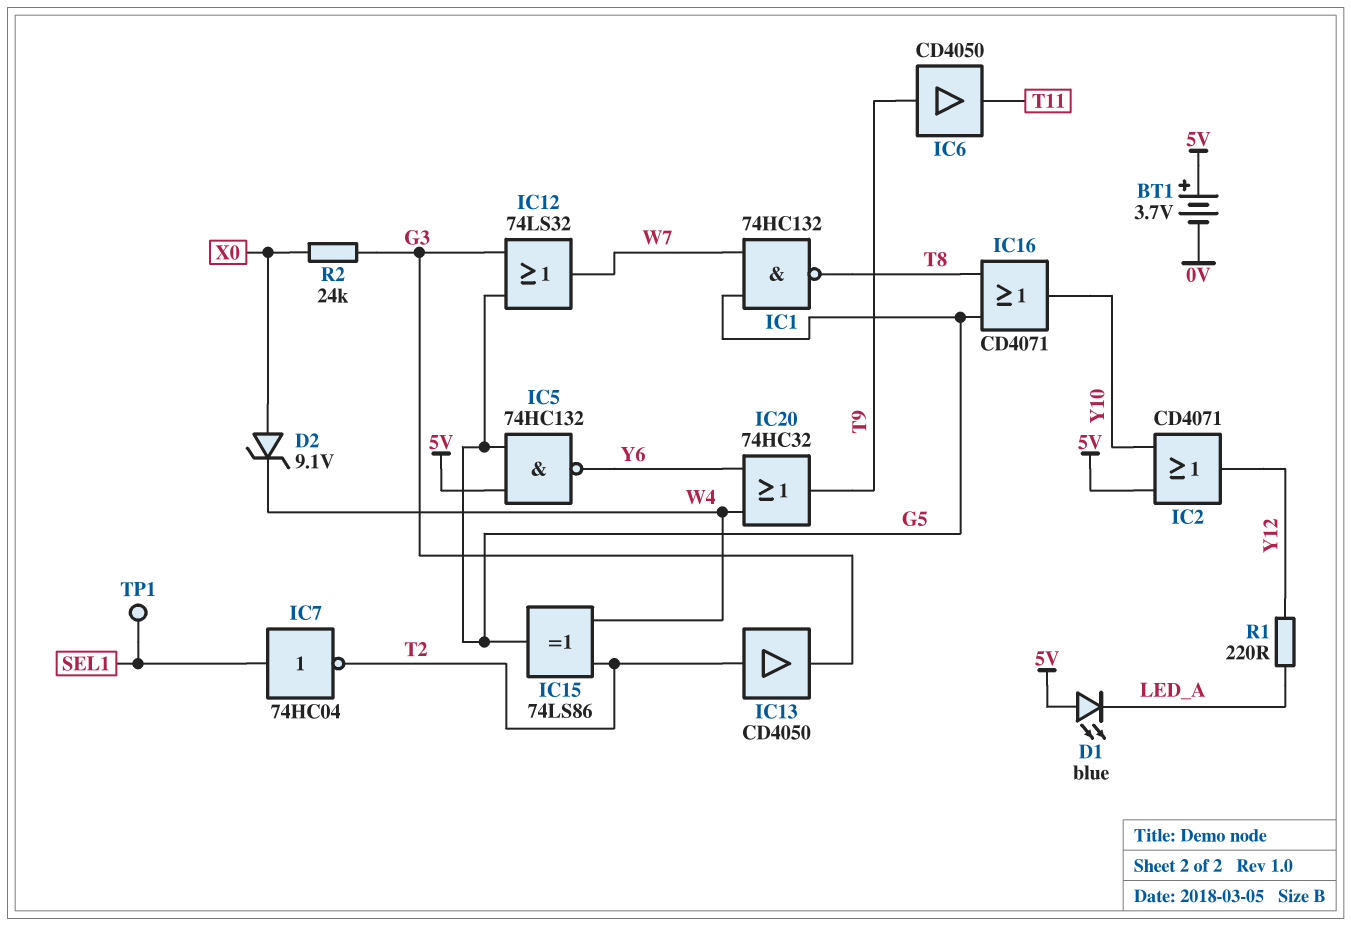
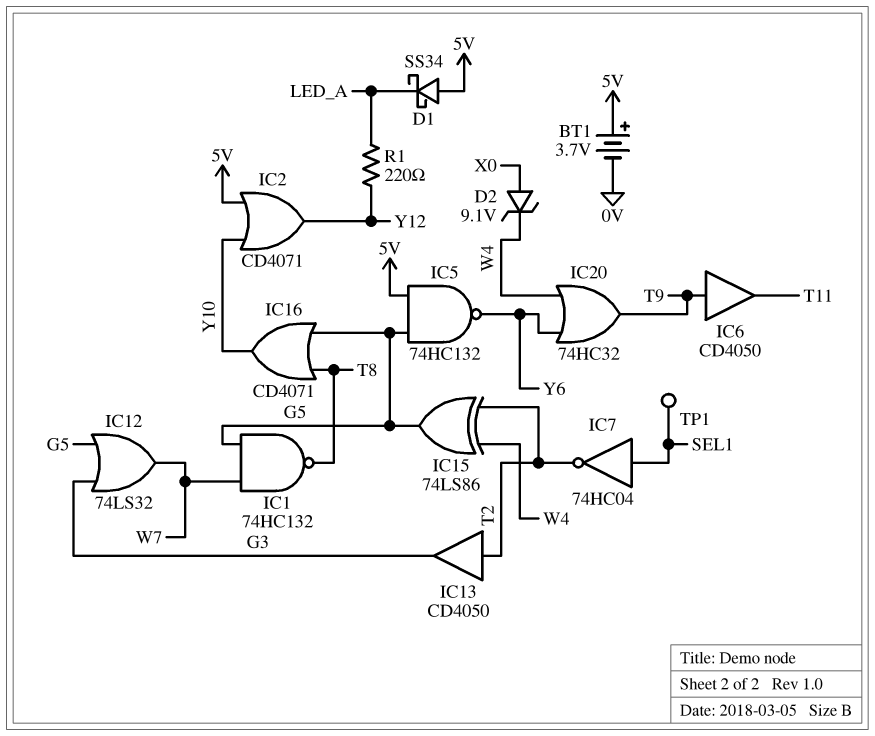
D1: LED blue (A 5V, K LED_A) -> schottky SS34 (A 5V, K LED_A)
R2: 24k (G3, X0) -> none

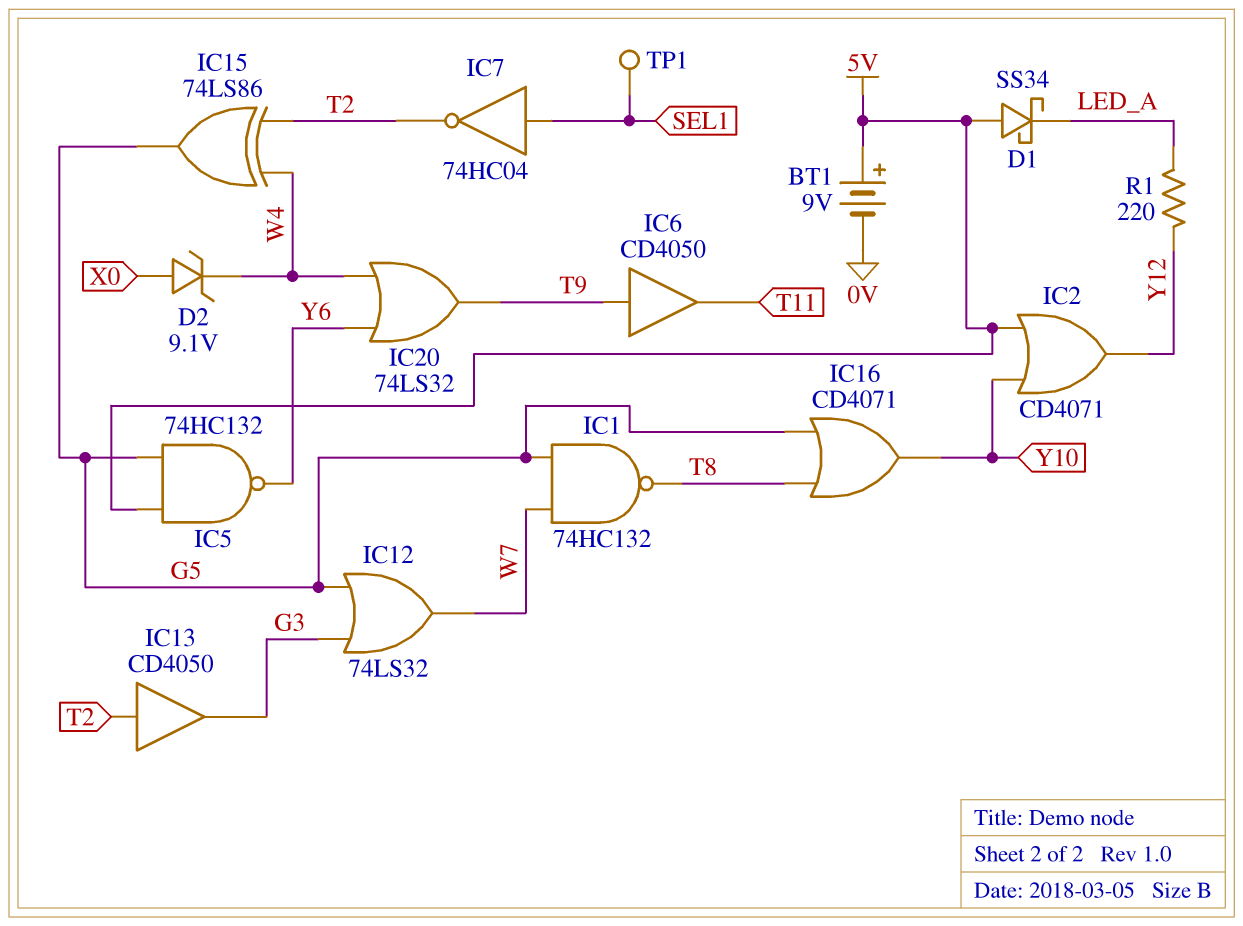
BT1: 3.7V (plus 5V, minus 0V) -> 9V (plus 5V, minus 0V)
IC20: OR 74HC32 (in W4, in Y6, out T9) -> OR 74LS32 (in W4, in Y6, out T9)

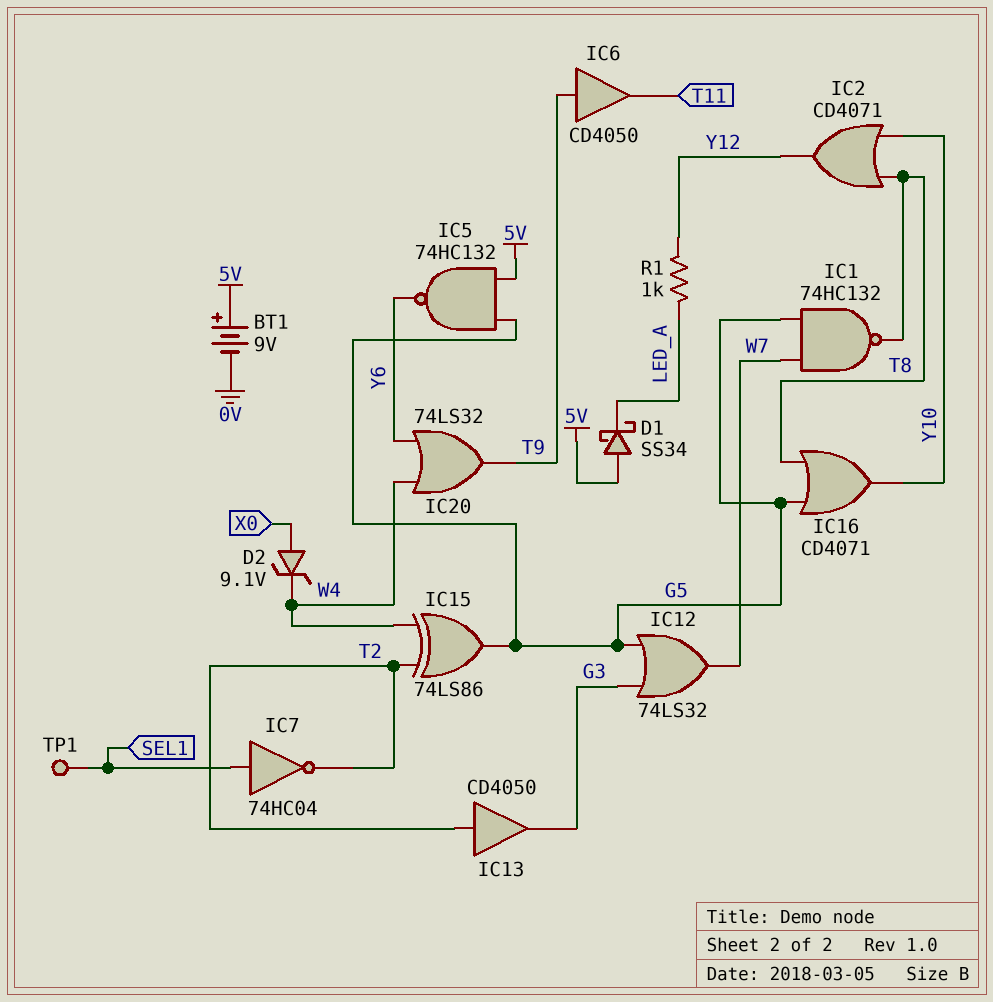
IC2: OR CD4071 (in 5V, in Y10, out Y12) -> OR CD4071 (in T8, in Y10, out Y12)
R1: 220 (LED_A, Y12) -> 1k (LED_A, Y12)

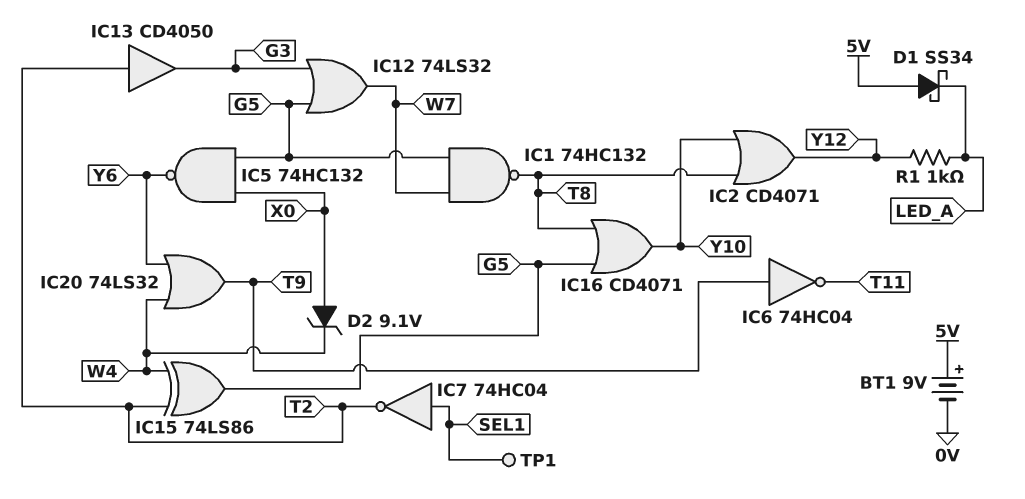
IC5: NAND 74HC132 (in 5V, in G5, out Y6) -> NAND 74HC132 (in G5, in X0, out Y6)
IC6: buffer CD4050 (in T9, out T11) -> NOT 74HC04 (in T9, out T11)

